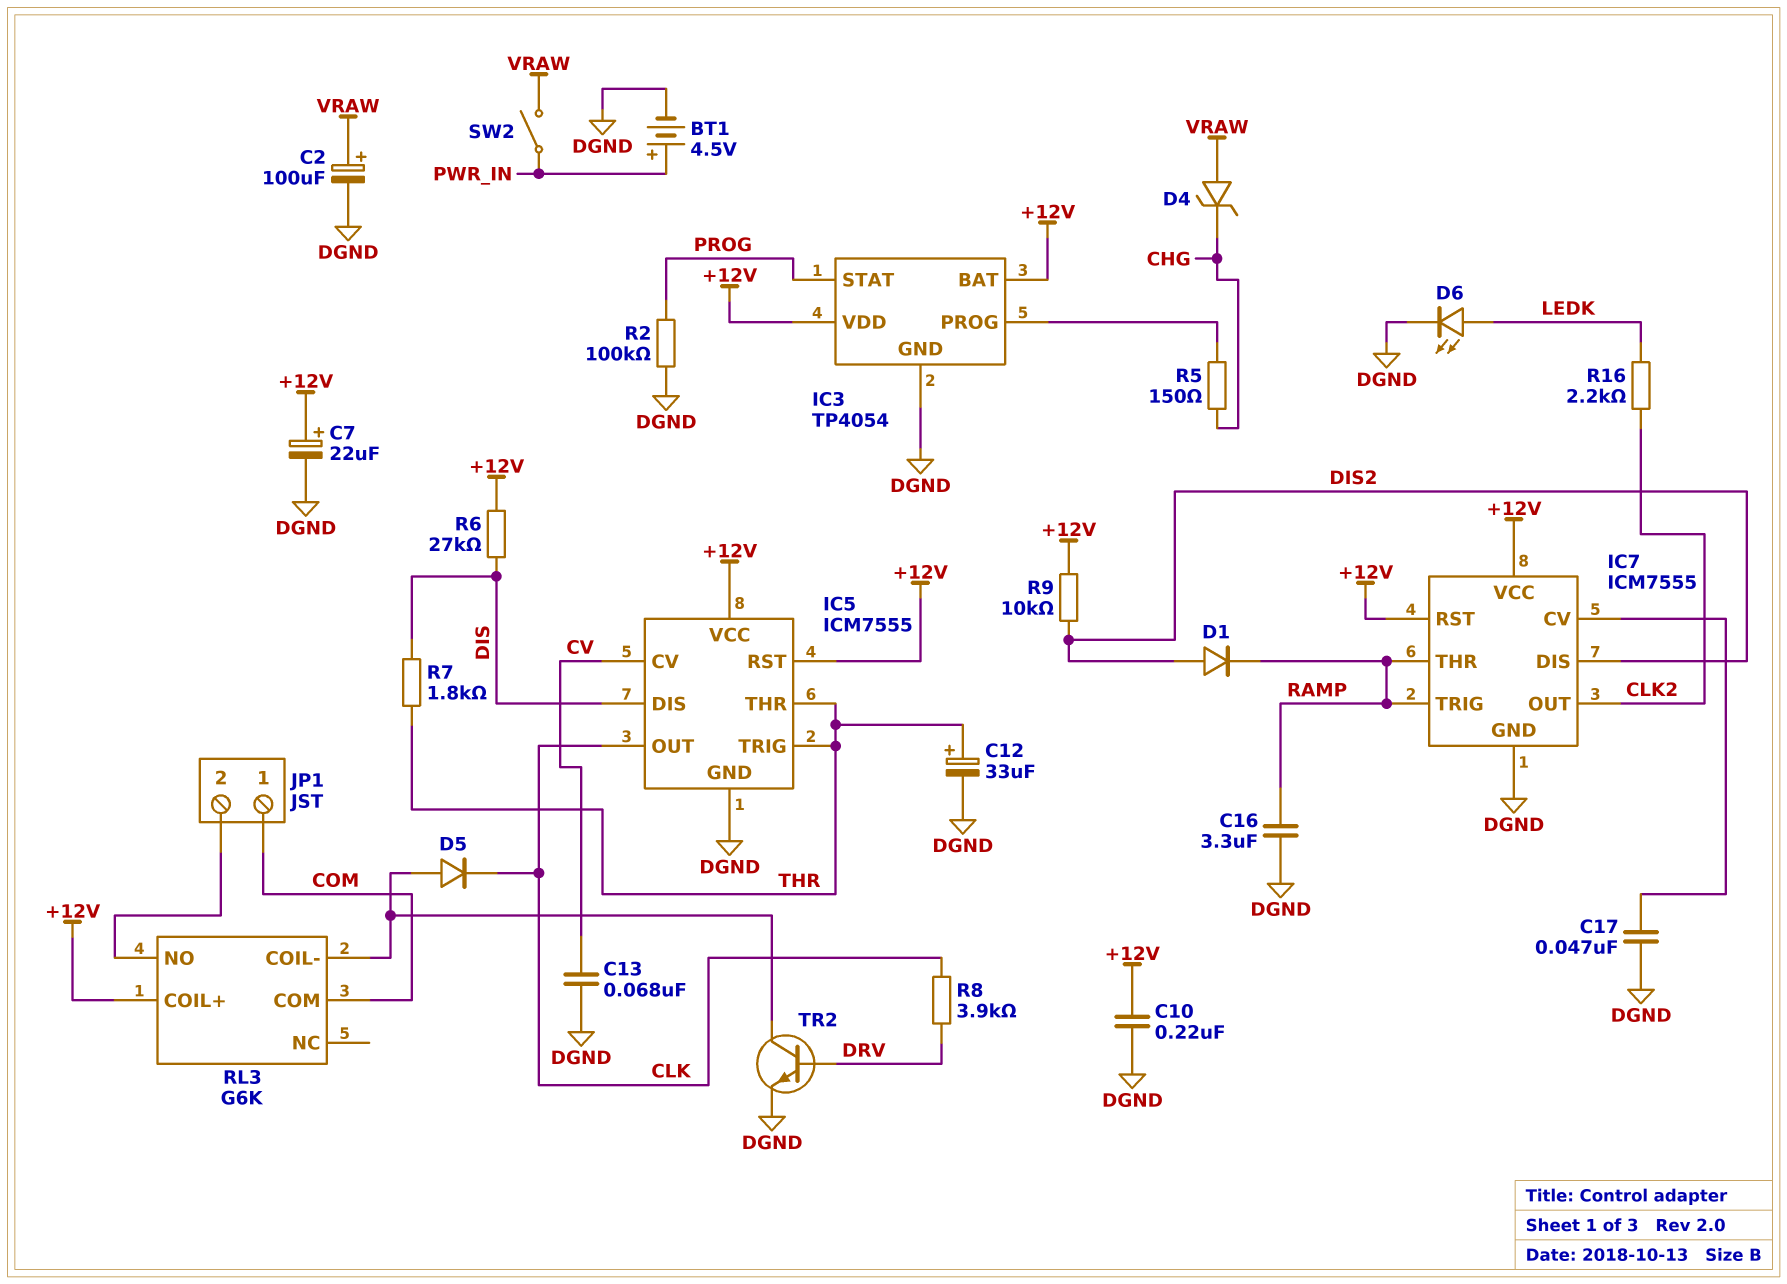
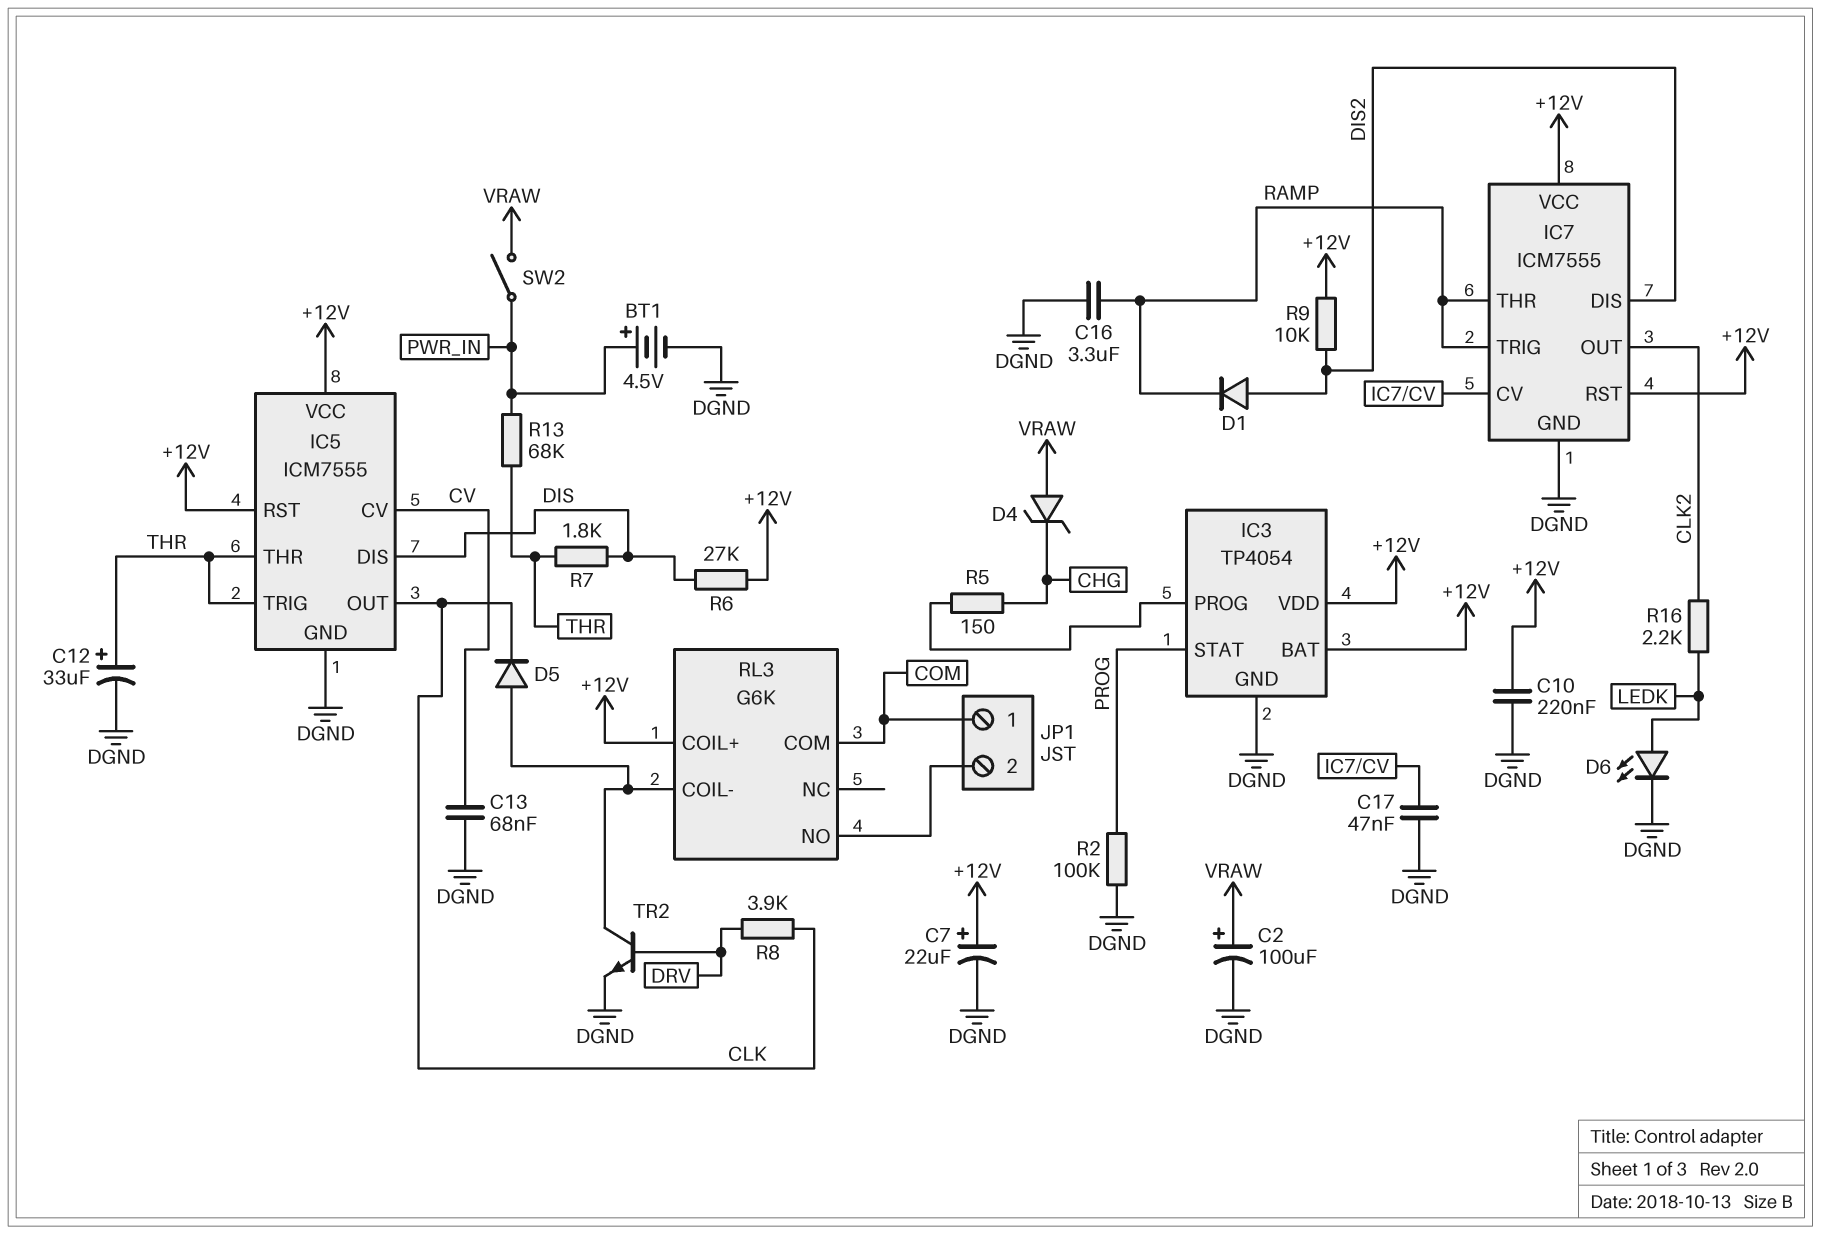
R13: none -> 68k (PWR_IN, THR)

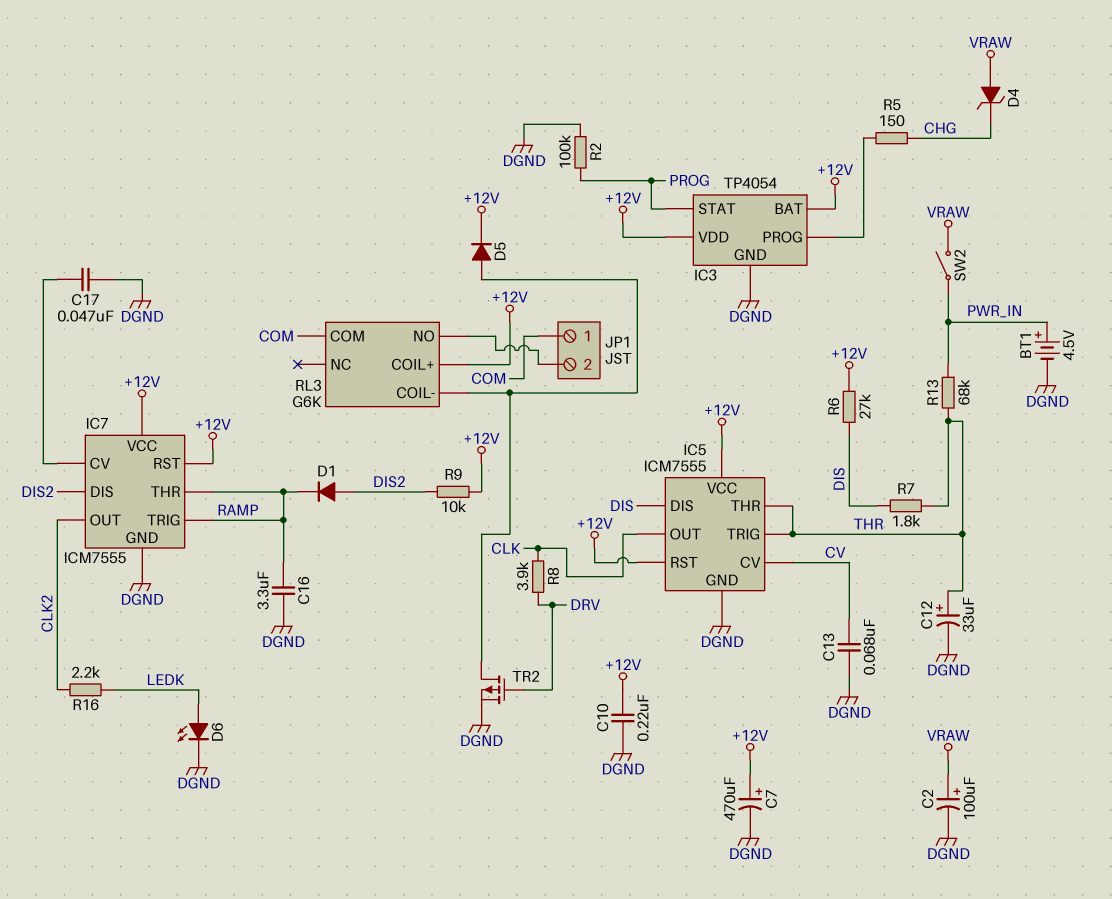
C7: 22uF (plus +12V, minus DGND) -> 470uF (plus +12V, minus DGND)
D5: diode (A RL3/COIL-, K CLK) -> diode (A RL3/COIL-, K +12V)
TR2: NPN (B DRV, C RL3/COIL-, E DGND) -> PMOS (G DRV, D RL3/COIL-, S DGND)

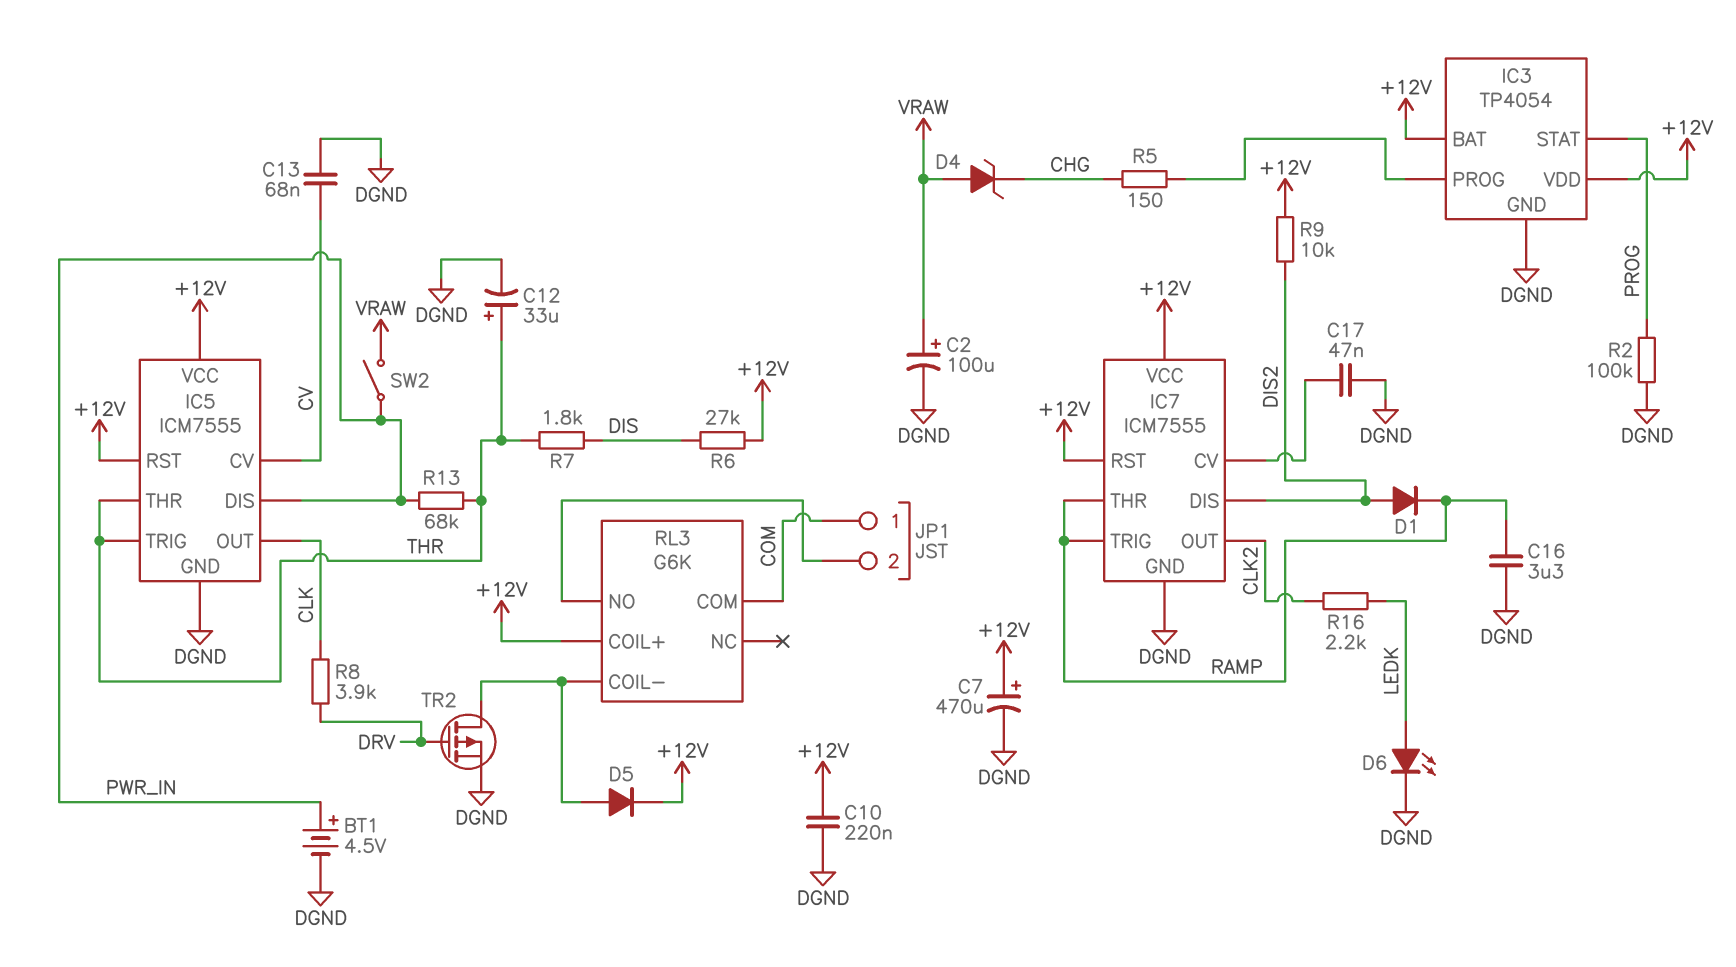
IC5 pin DIS: DIS -> PWR_IN

